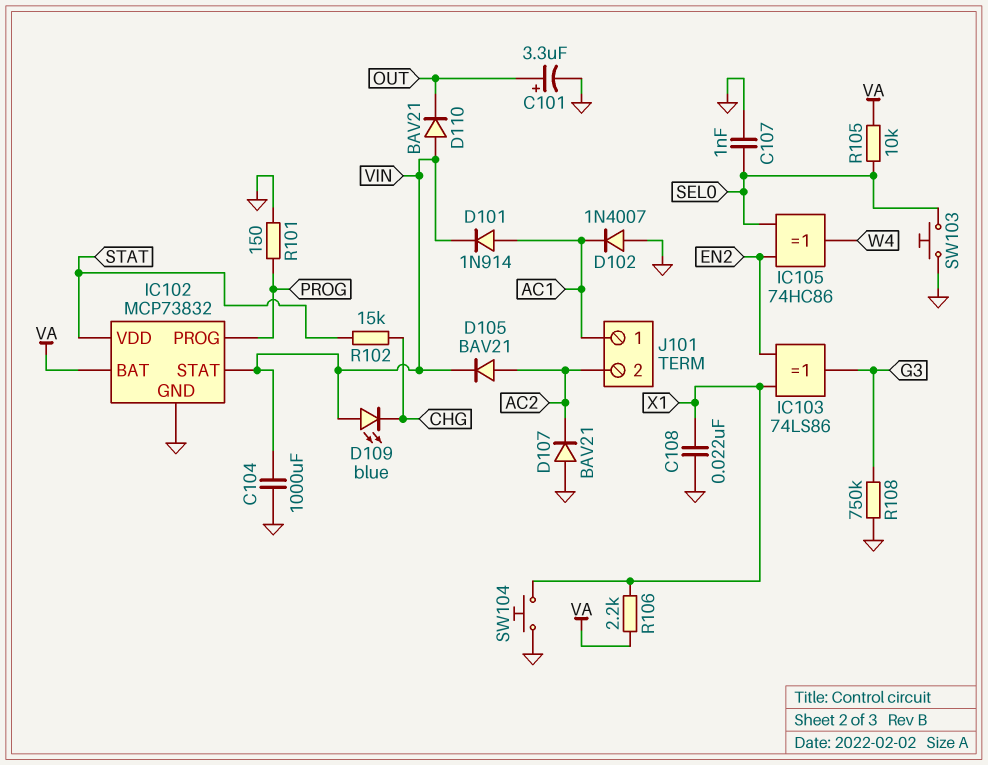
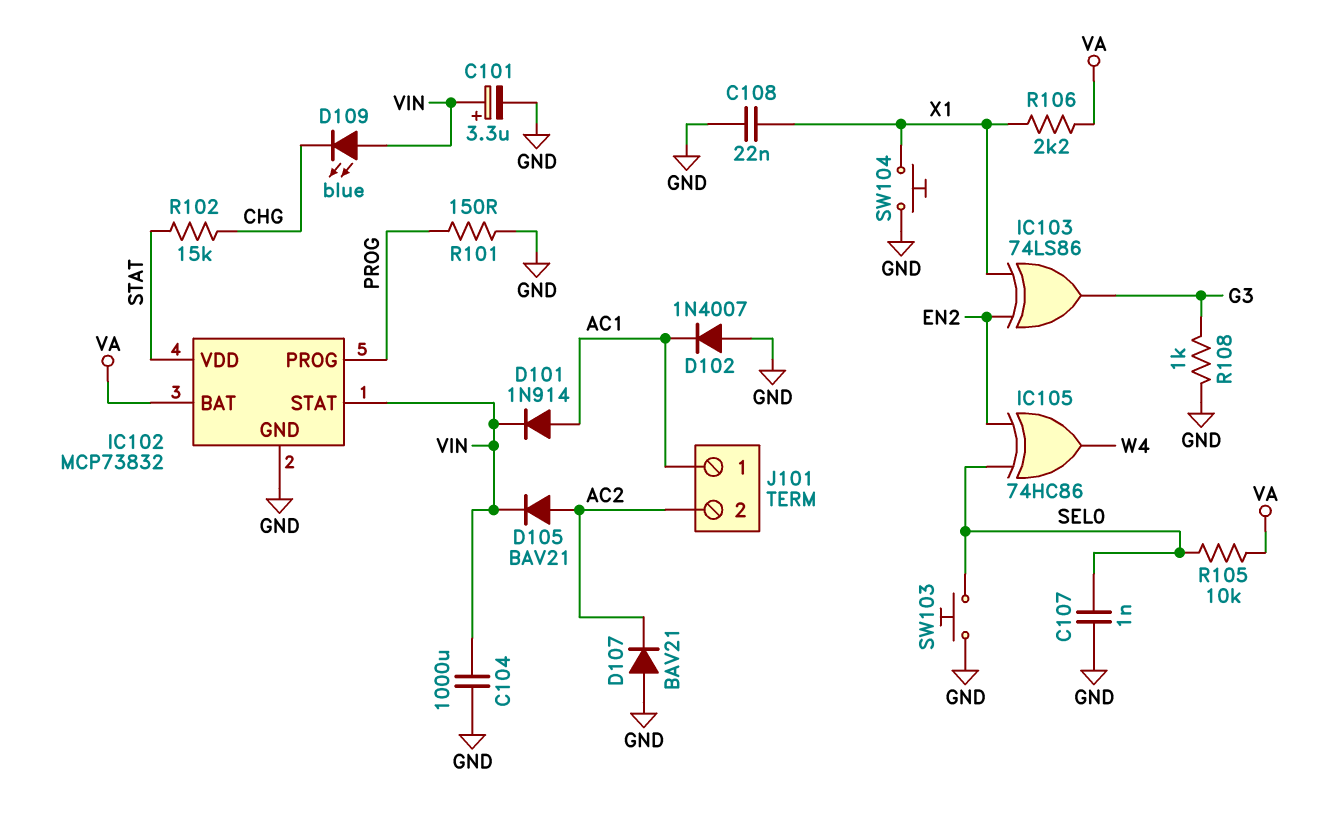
C101: 3.3uF (plus OUT, minus GND) -> 3.3uF (plus VIN, minus GND)
D110: diode BAV21 (A VIN, K OUT) -> none
R108: 750k (G3, GND) -> 1k (G3, GND)

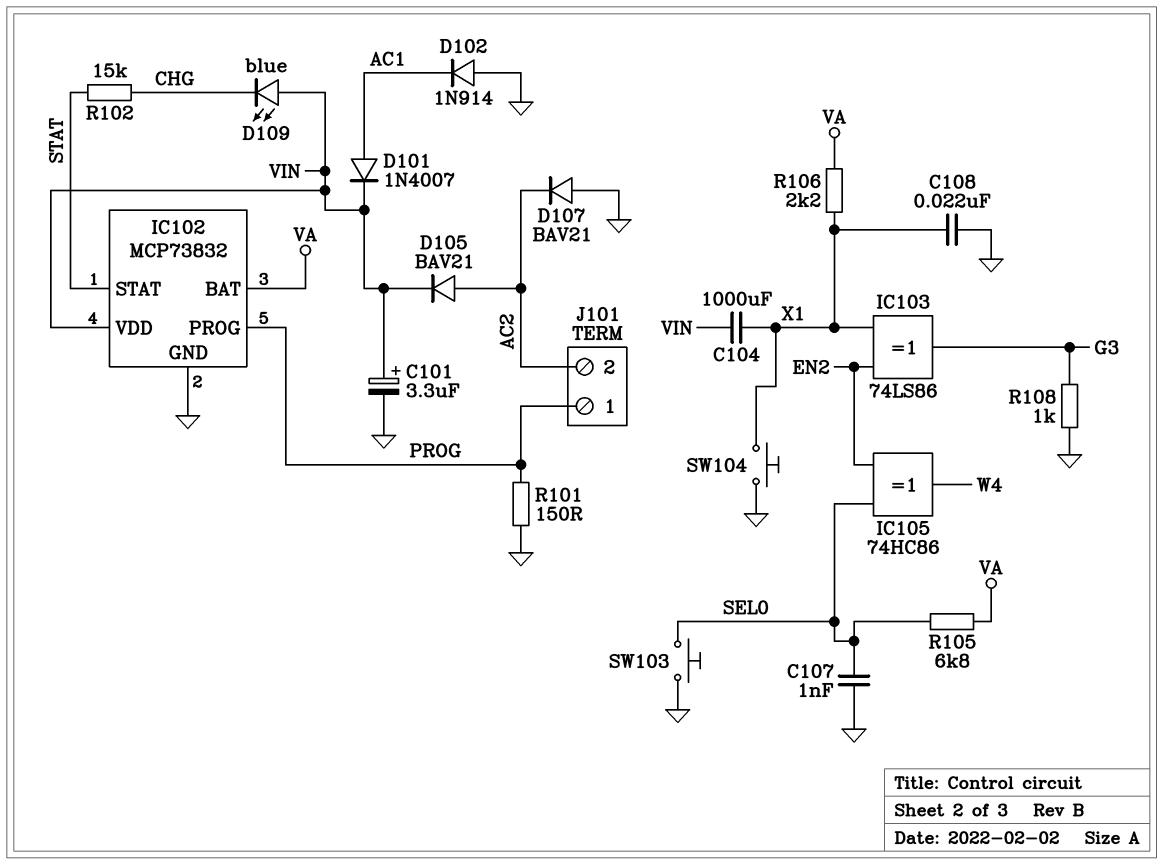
C104: 1000uF (GND, VIN) -> 1000uF (VIN, X1)
D101: diode 1N914 (A AC1, K VIN) -> diode 1N4007 (A AC1, K VIN)
D102: diode 1N4007 (A GND, K AC1) -> diode 1N914 (A GND, K AC1)
IC102 pin STAT: VIN -> STAT
IC102 pin VDD: STAT -> VIN
J101 pin 1: AC1 -> PROG
R105: 10k (SEL0, VA) -> 6.8k (SEL0, VA)

